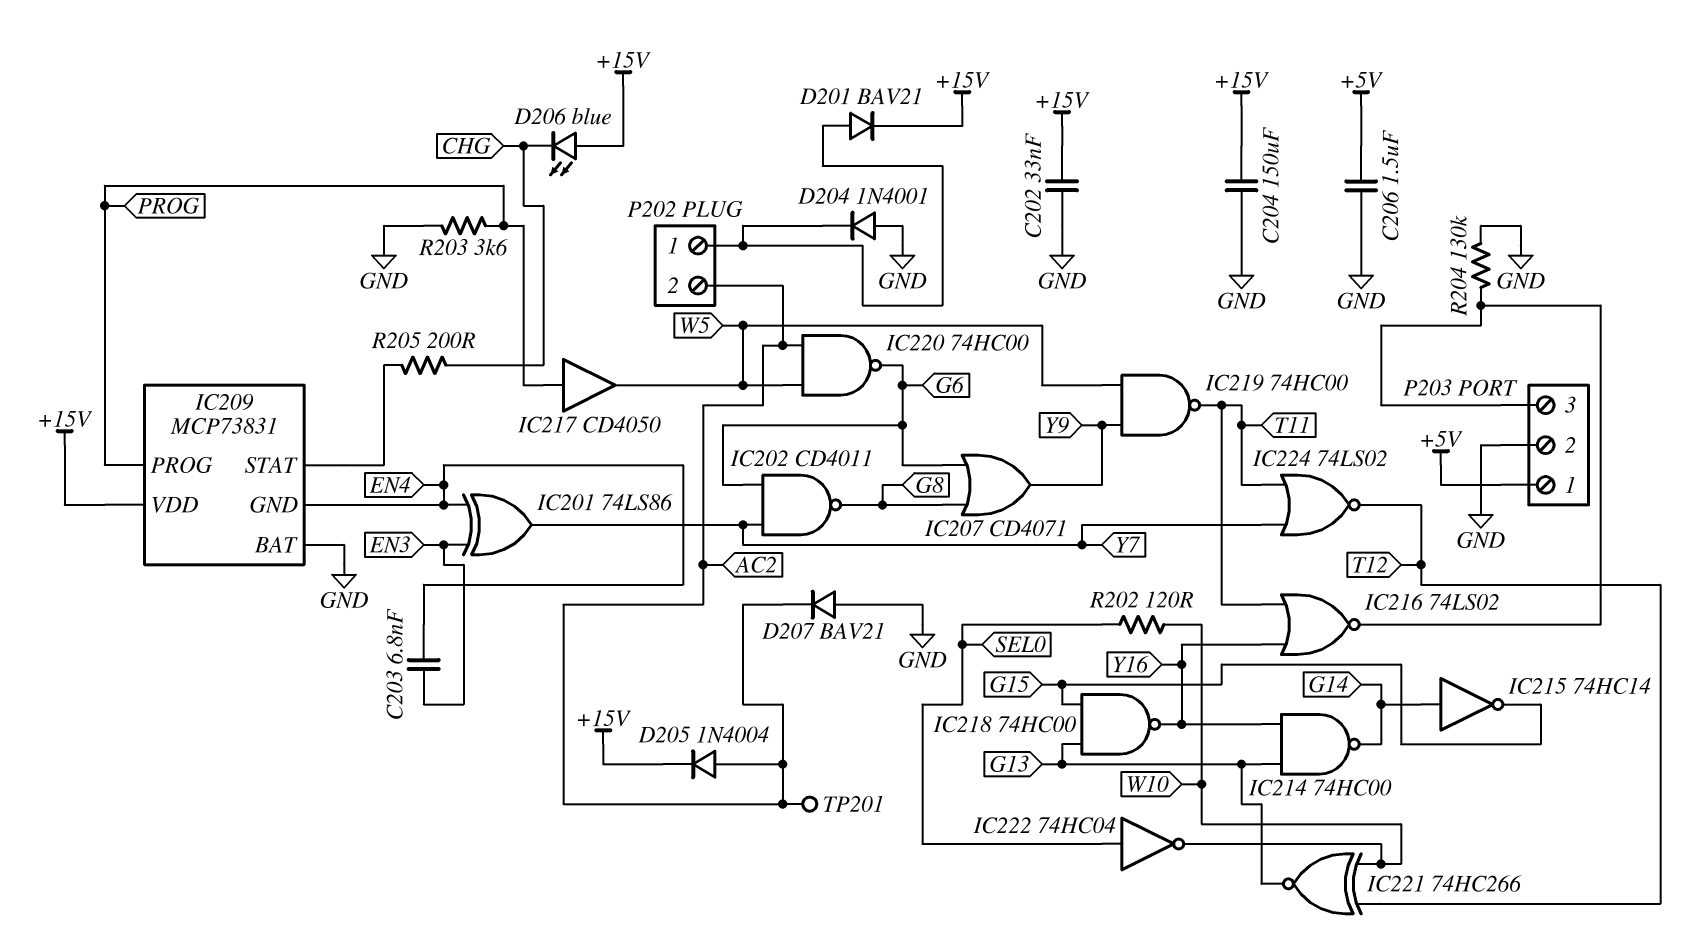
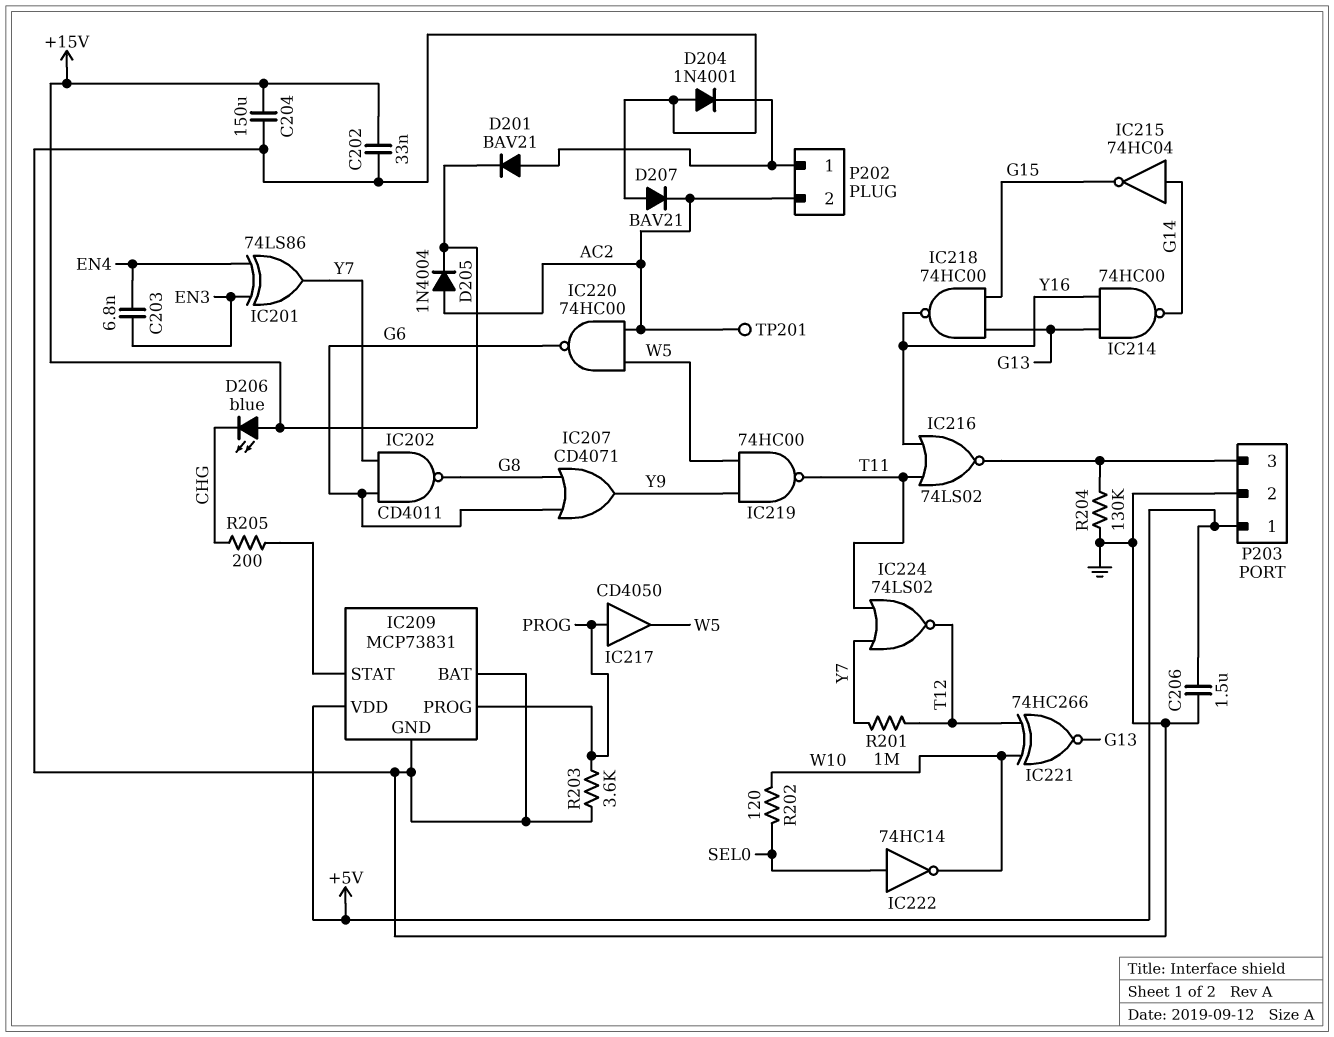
IC209 pin GND: EN4 -> GND
IC209 pin VDD: +15V -> +5V
IC215: NOT 74HC14 (in G14, out G15) -> NOT 74HC04 (in G14, out G15)
IC222: NOT 74HC04 (in SEL0, out W10) -> NOT 74HC14 (in SEL0, out W10)
R201: none -> 1M (T12, Y7)

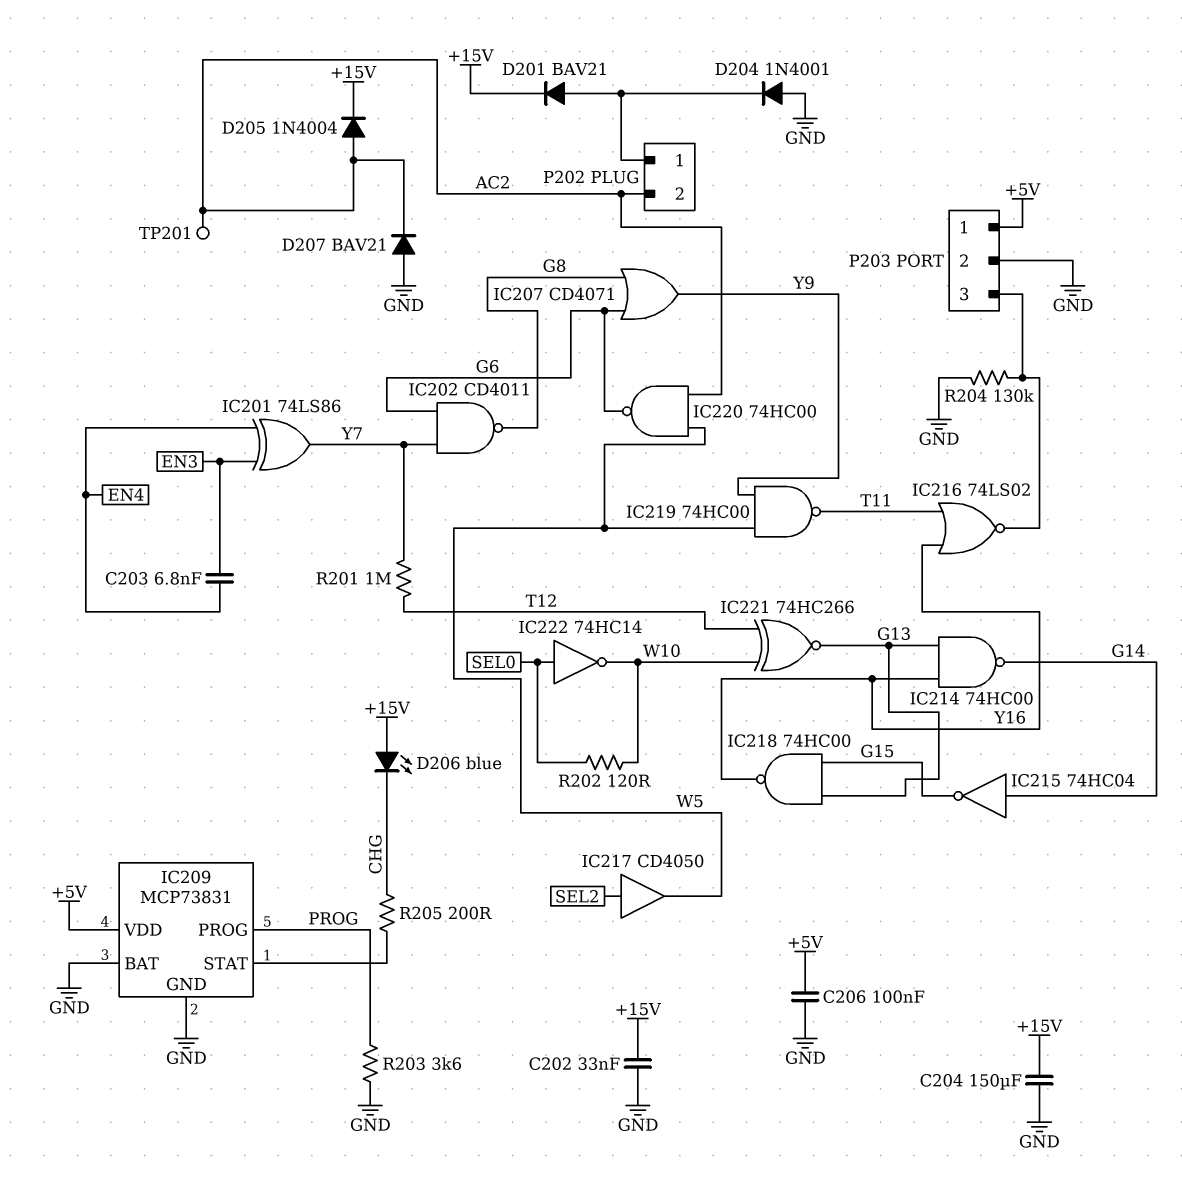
C206: 1.5uF (+5V, GND) -> 100nF (+5V, GND)
IC217: buffer CD4050 (in PROG, out W5) -> buffer CD4050 (in SEL2, out W5)
IC224: NOR 74LS02 (in T11, in Y7, out T12) -> none

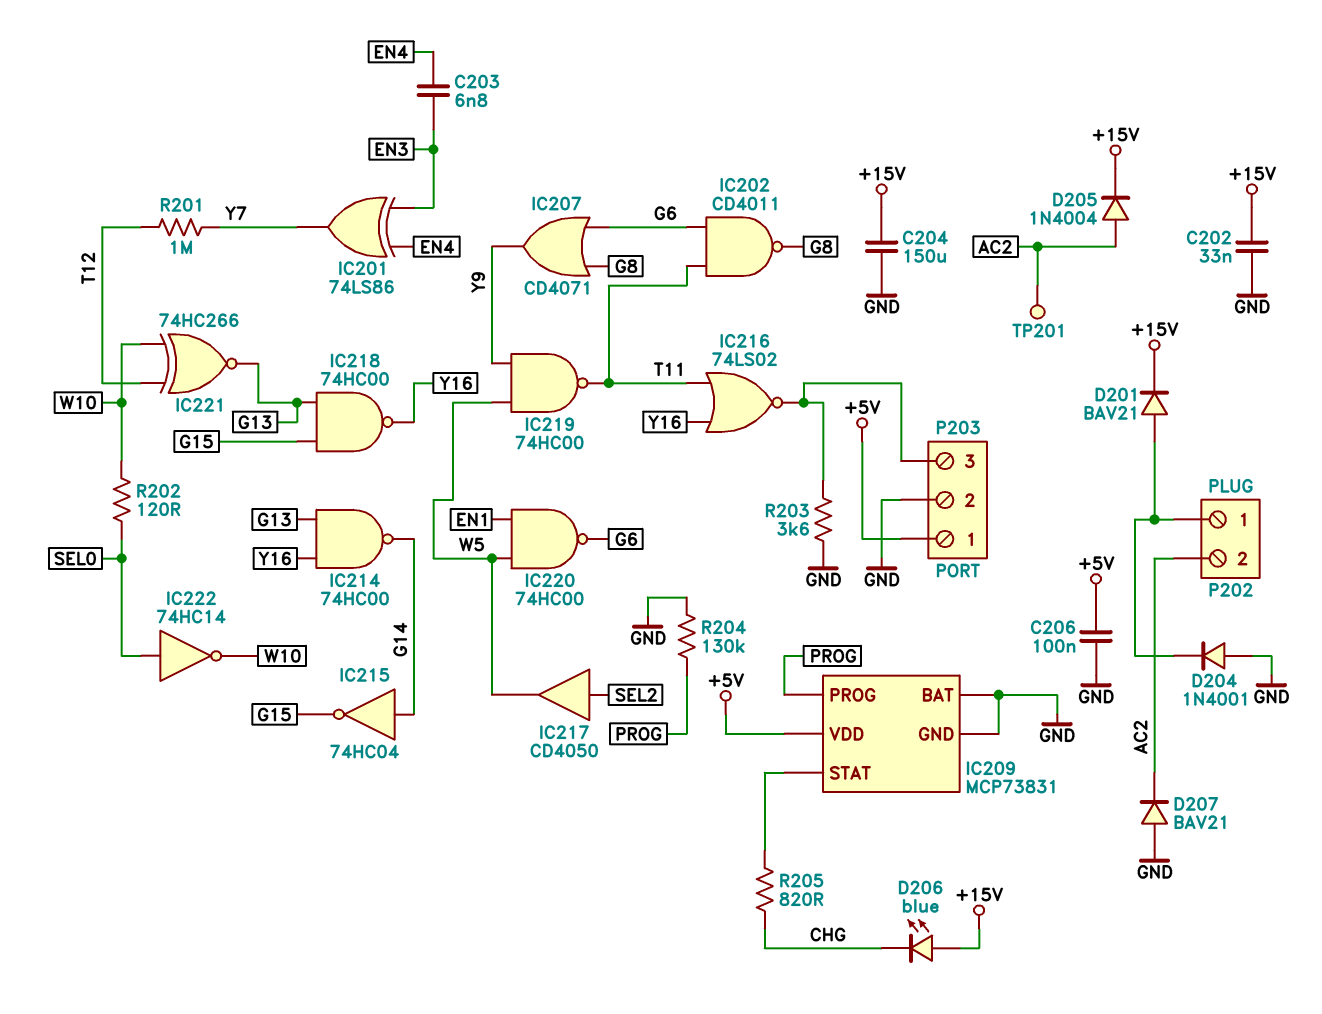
IC202: NAND CD4011 (in G6, in Y7, out G8) -> NAND CD4011 (in G6, in T11, out G8)
IC220: NAND 74HC00 (in AC2, in W5, out G6) -> NAND 74HC00 (in EN1, in W5, out G6)
R203: 3.6k (GND, PROG) -> 3.6k (GND, P203/3)
R204: 130k (GND, P203/3) -> 130k (GND, PROG)
R205: 200 (CHG, IC209/STAT) -> 820 (CHG, IC209/STAT)

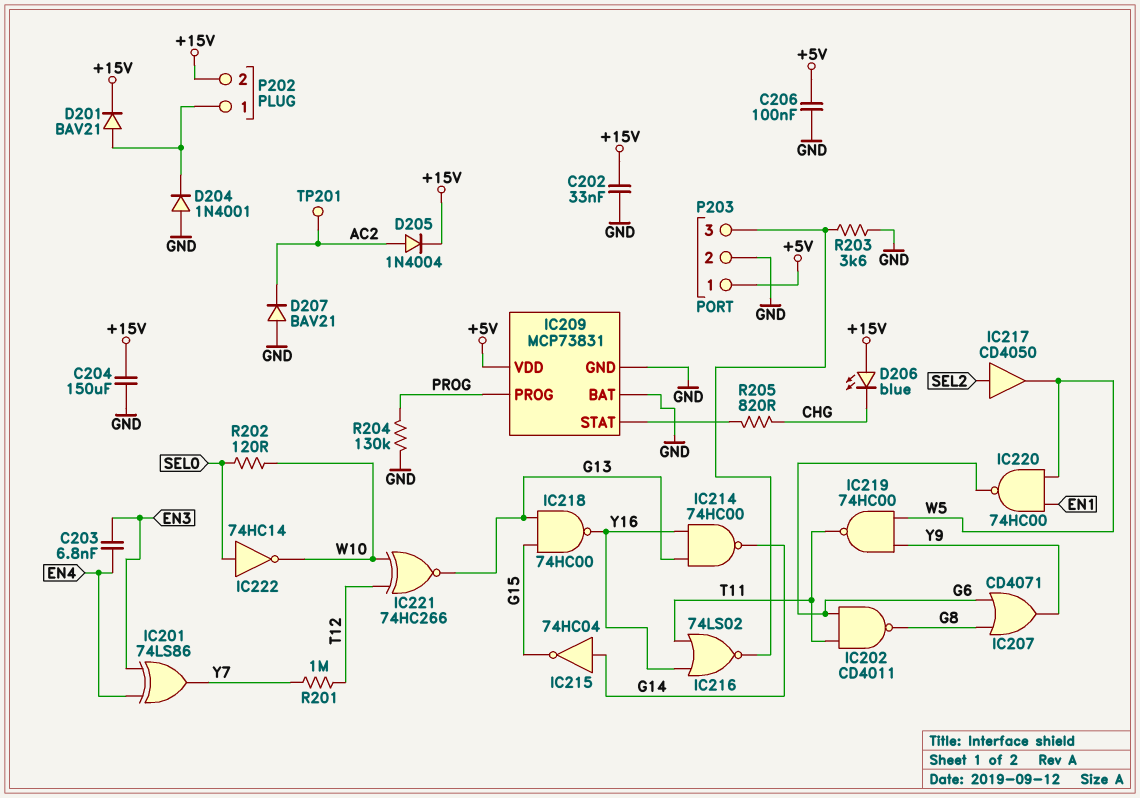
P202 pin 2: AC2 -> +15V

